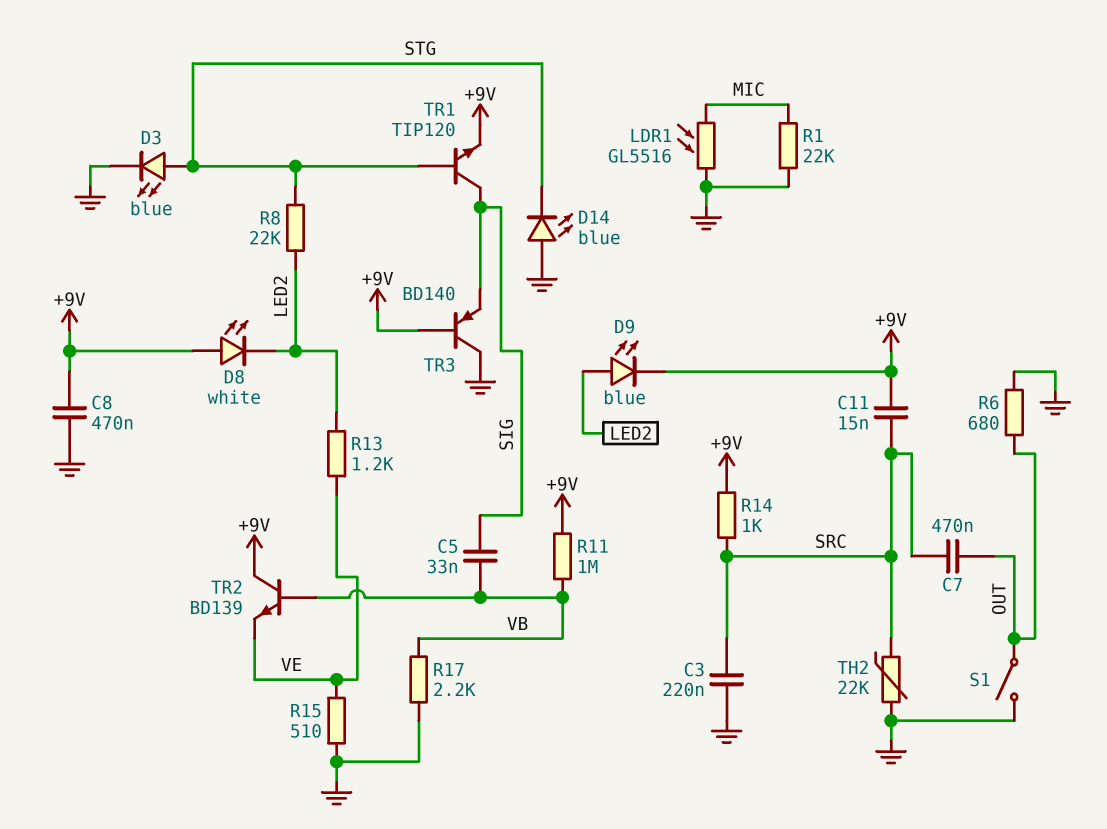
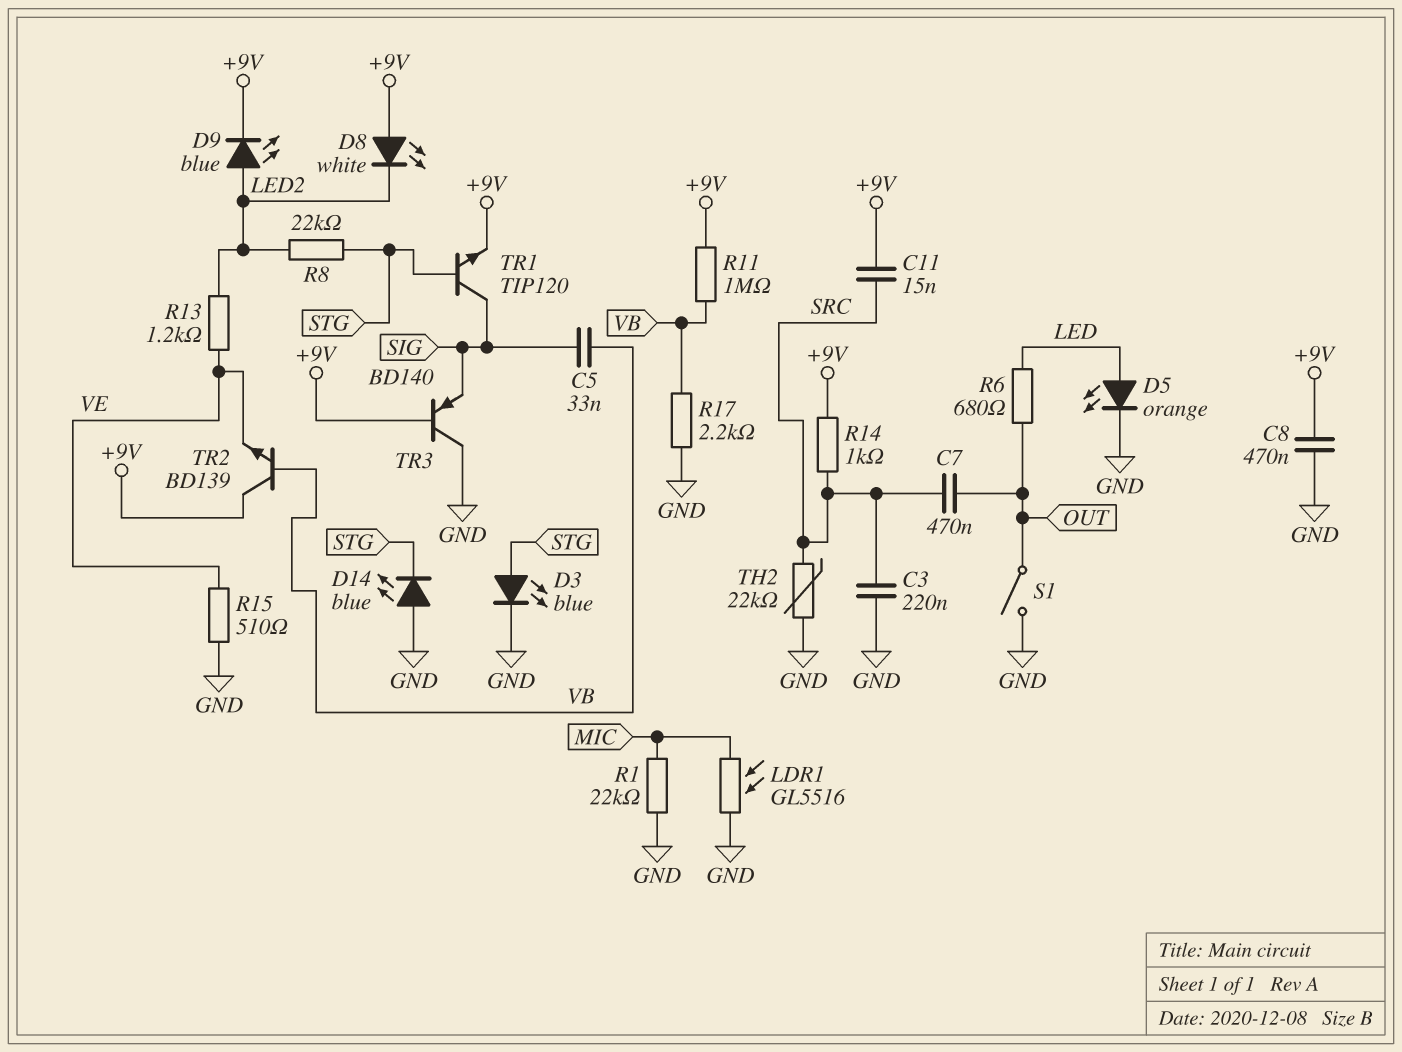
D5: none -> LED orange (A LED, K GND)
R6: 680 (GND, OUT) -> 680 (LED, OUT)

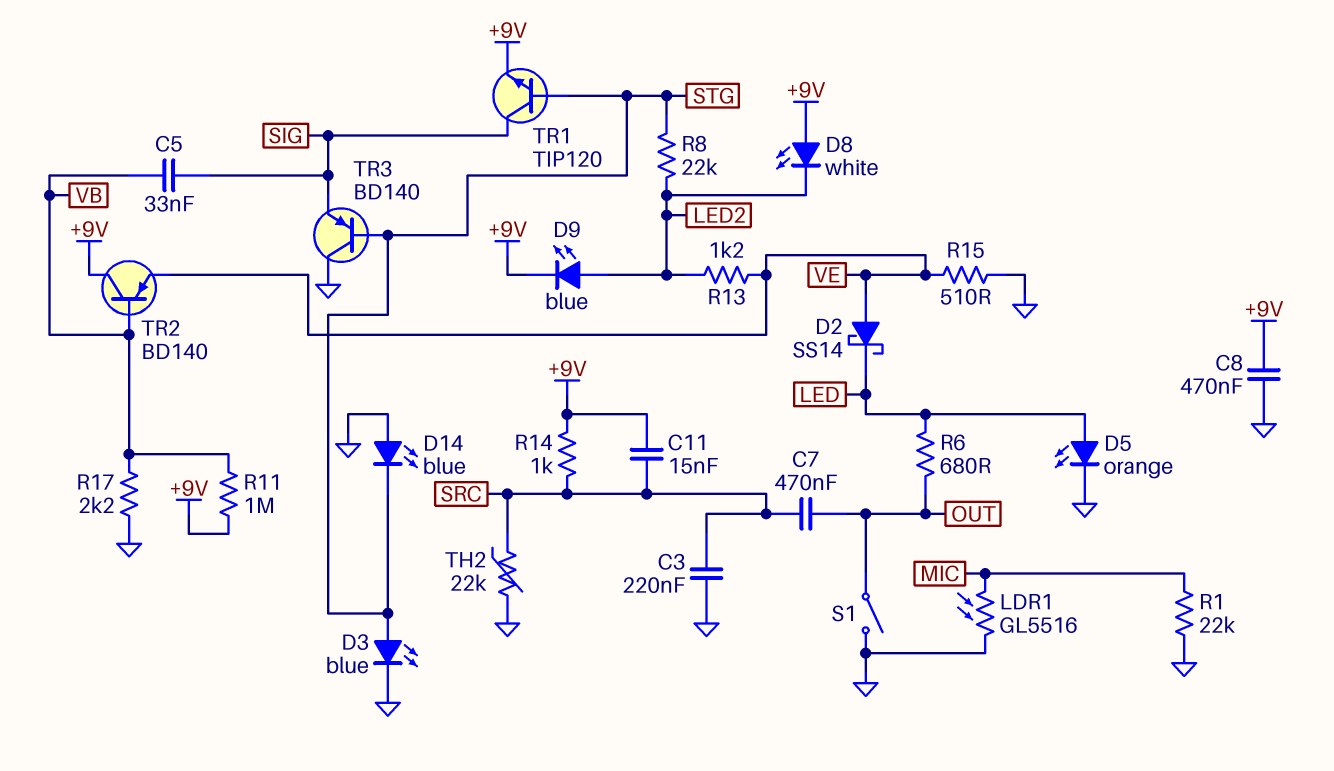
D2: none -> schottky SS14 (A VE, K LED)
TR2: NPN BD139 (B VB, C +9V, E VE) -> PNP BD140 (B VB, C +9V, E VE)
TR3: PNP BD140 (B +9V, C GND, E SIG) -> PNP BD140 (B STG, C GND, E SIG)

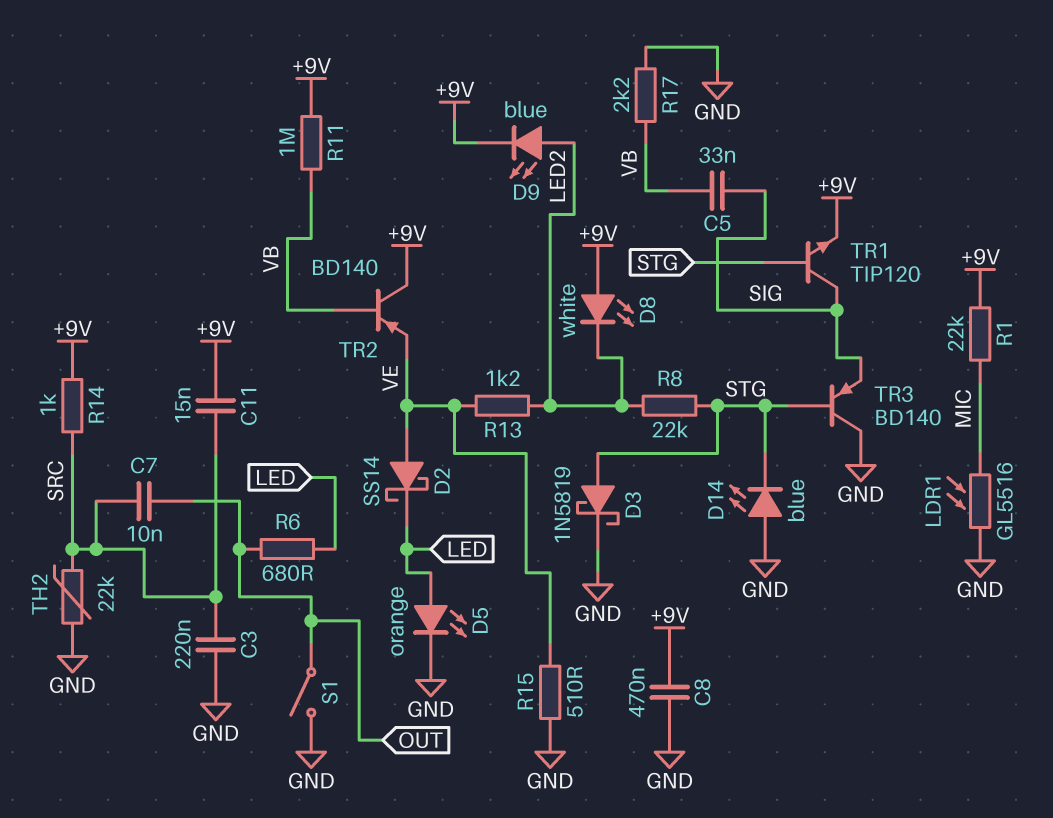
C7: 470nF (OUT, SRC) -> 10nF (OUT, SRC)
D3: LED blue (A STG, K GND) -> schottky 1N5819 (A STG, K GND)
R1: 22k (GND, MIC) -> 22k (+9V, MIC)

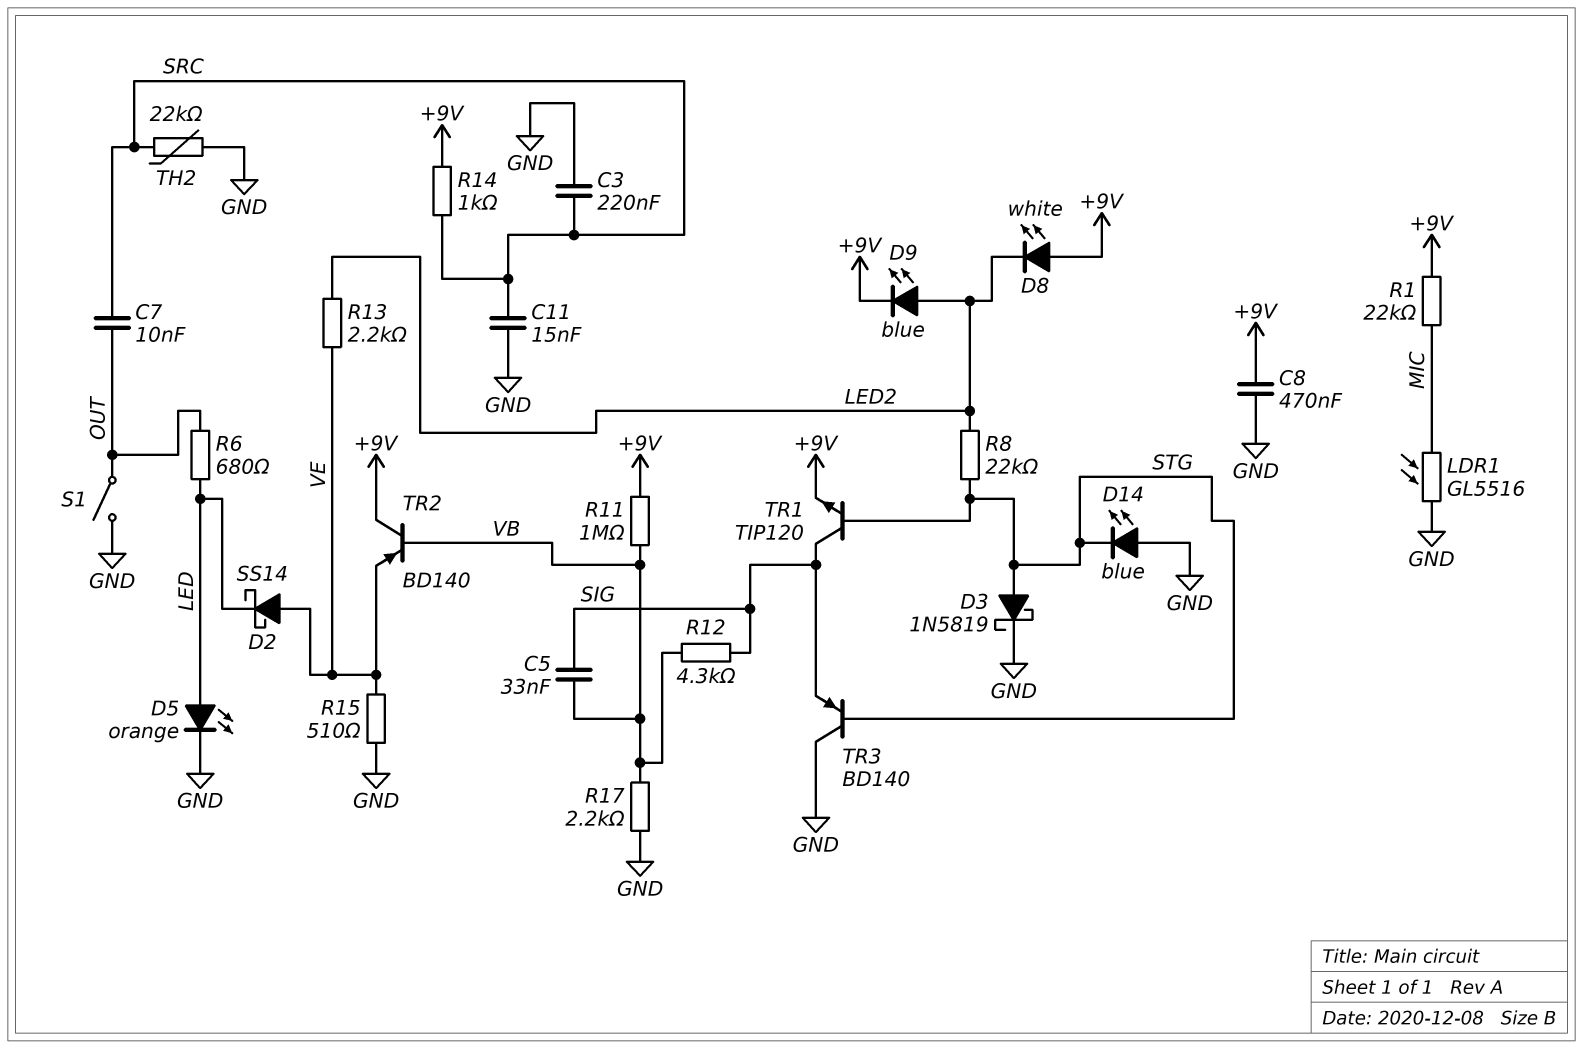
C11: 15nF (+9V, SRC) -> 15nF (GND, SRC)
R12: none -> 4.3k (SIG, VB)
R13: 1.2k (LED2, VE) -> 2.2k (LED2, VE)

